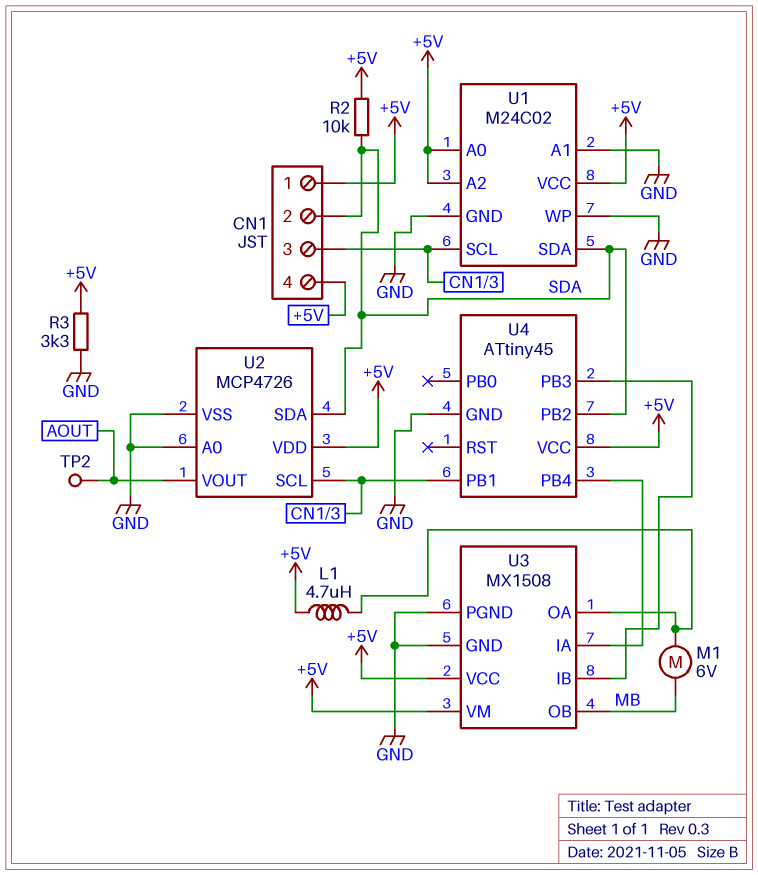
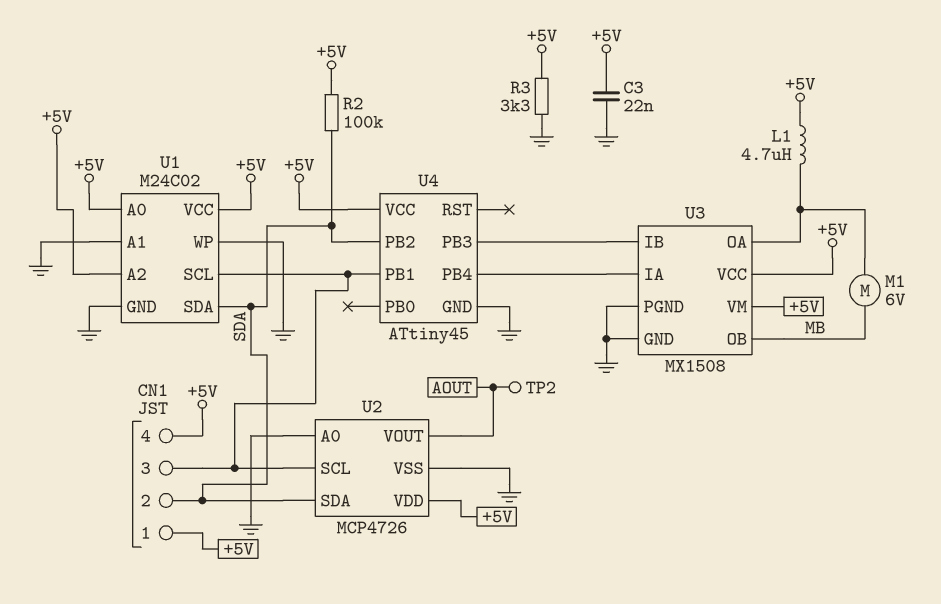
C3: none -> 22nF (+5V, GND)
R2: 10k (+5V, SDA) -> 100k (+5V, SDA)

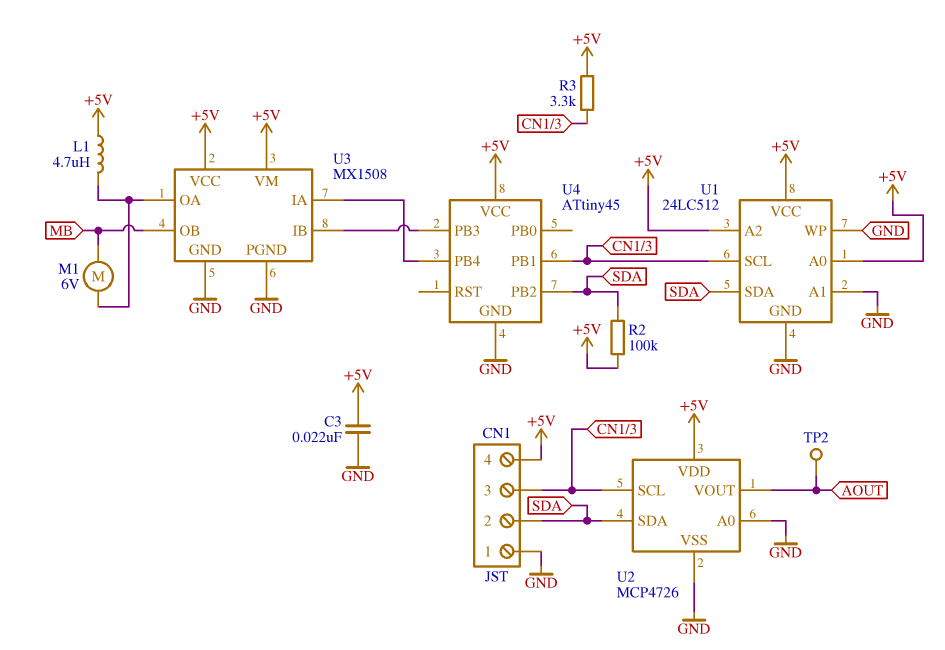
CN1 pin 1: +5V -> GND
R3: 3.3k (+5V, GND) -> 3.3k (+5V, CN1/3)
U1: M24C02 -> 24LC512

